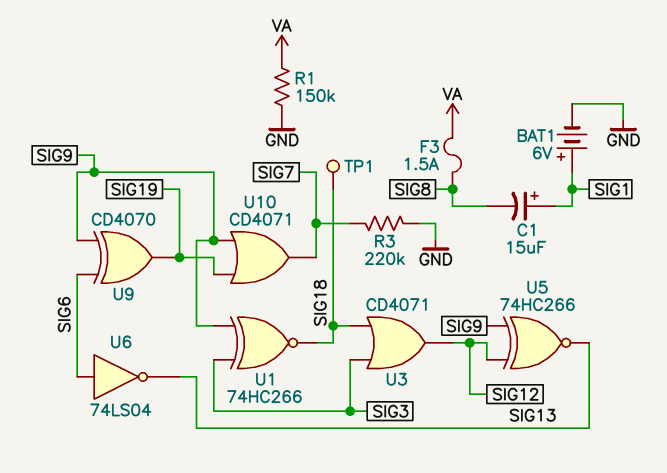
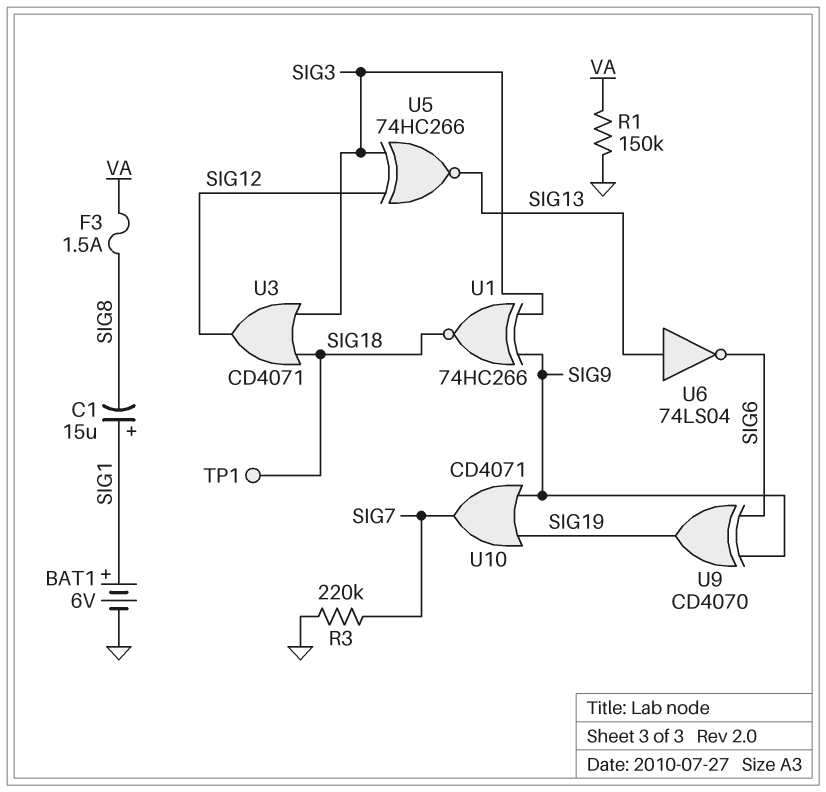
U5: XNOR 74HC266 (in SIG9, in SIG12, out SIG13) -> XNOR 74HC266 (in SIG3, in SIG12, out SIG13)
U6: NOT 74LS04 (in SIG6, out SIG13) -> NOT 74LS04 (in SIG13, out SIG6)

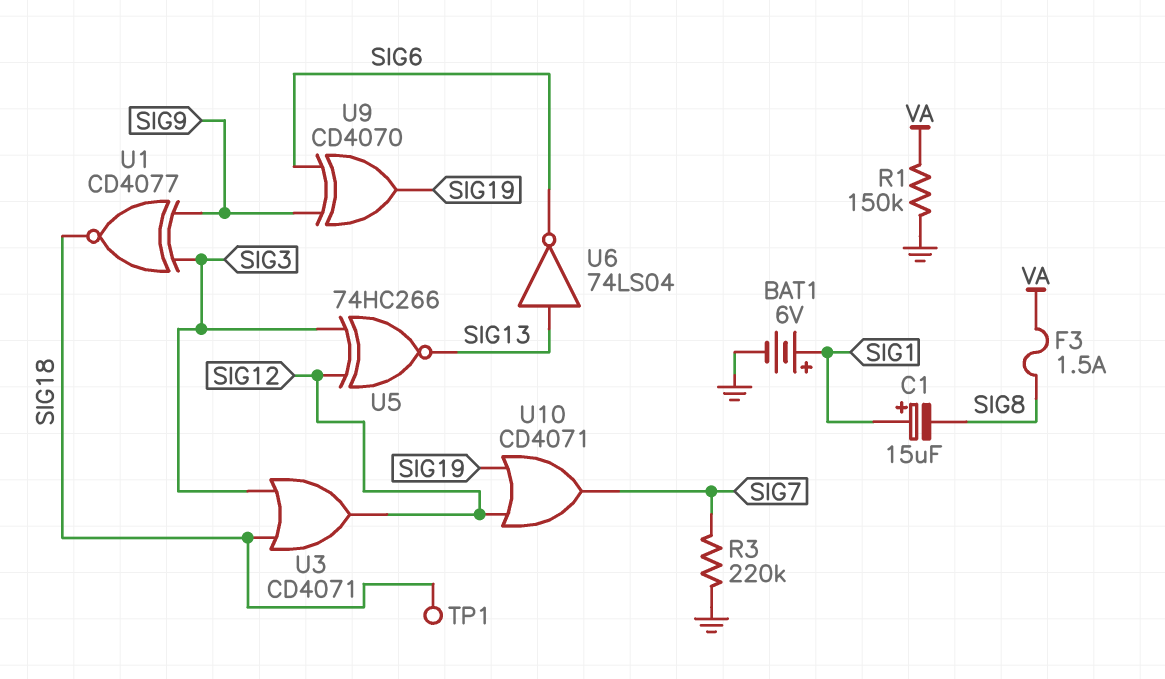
U1: XNOR 74HC266 (in SIG3, in SIG9, out SIG18) -> XNOR CD4077 (in SIG3, in SIG9, out SIG18)
U10: OR CD4071 (in SIG9, in SIG19, out SIG7) -> OR CD4071 (in SIG12, in SIG19, out SIG7)

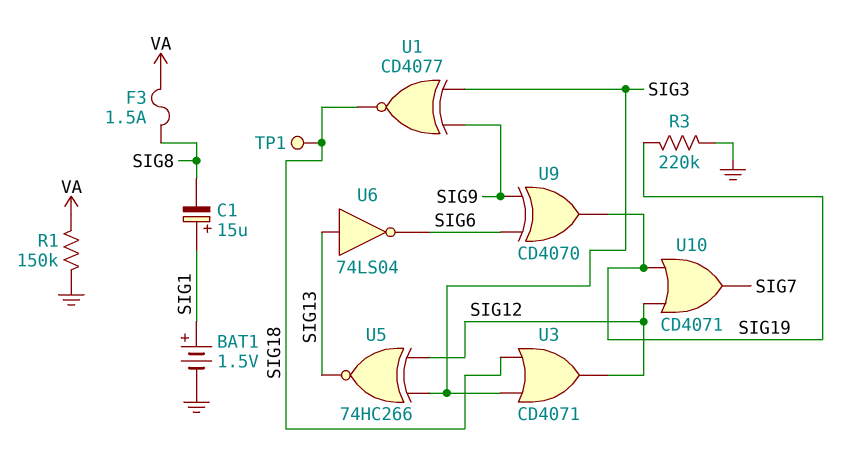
BAT1: 6V (plus SIG1, minus GND) -> 1.5V (plus SIG1, minus GND)
R3: 220k (GND, SIG7) -> 220k (GND, SIG19)

